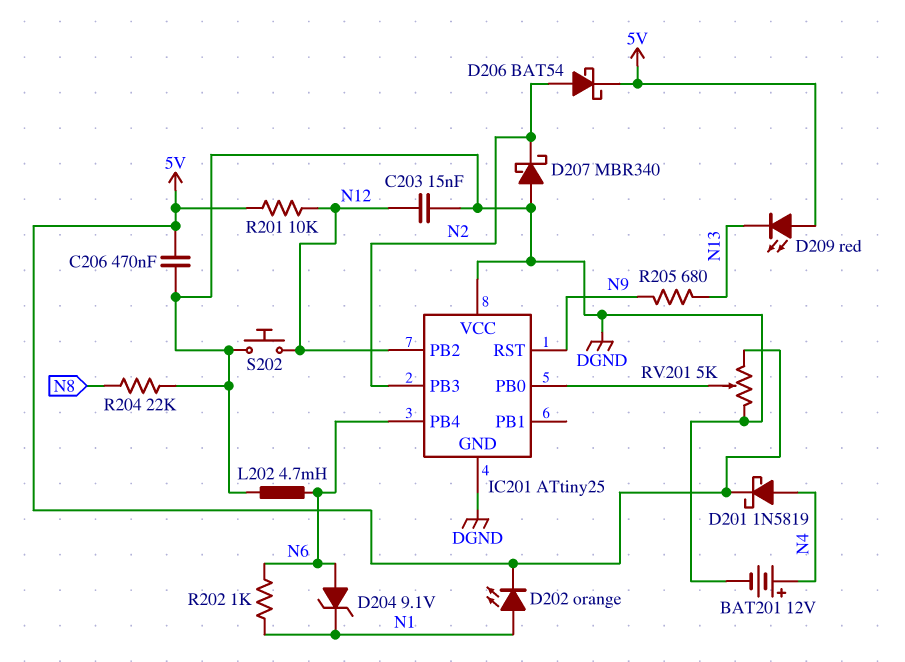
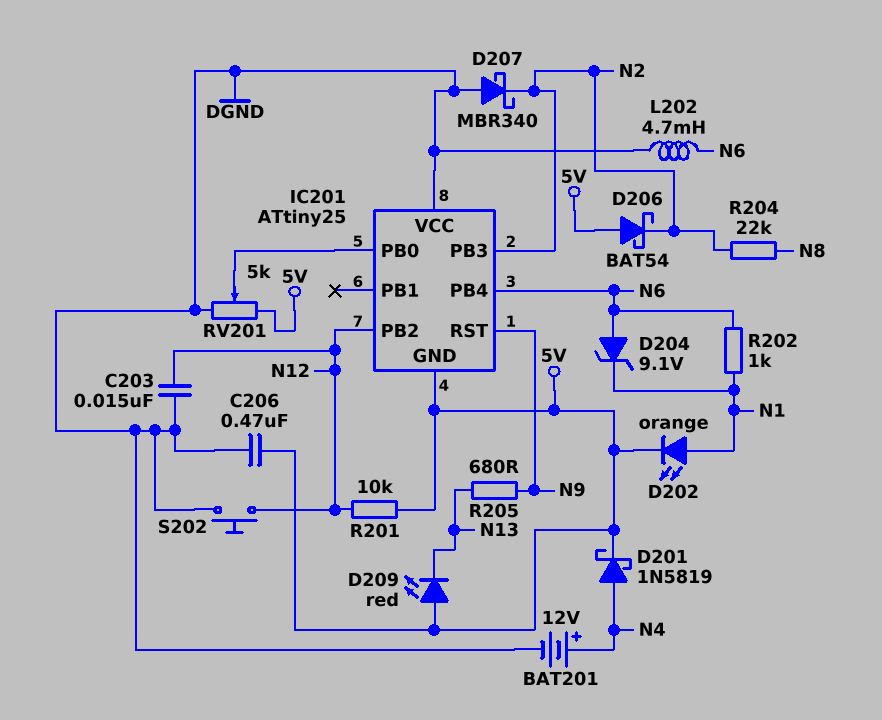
D206: schottky BAT54 (A N2, K 5V) -> schottky BAT54 (A 5V, K N2)
IC201 pin GND: DGND -> 5V
R204: 22k (DGND, N8) -> 22k (N2, N8)

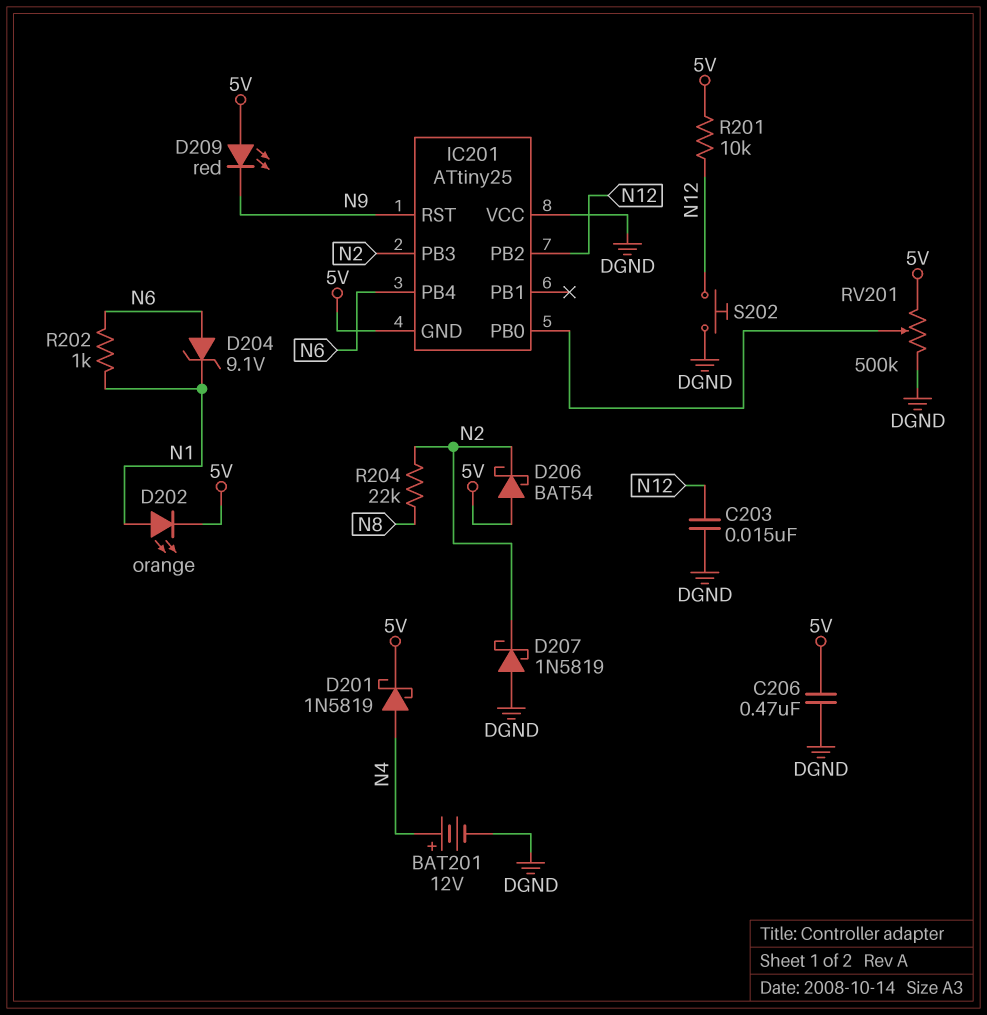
D207: schottky MBR340 (A DGND, K N2) -> schottky 1N5819 (A DGND, K N2)
D209: LED red (A 5V, K N13) -> LED red (A 5V, K N9)
L202: 4.7mH (DGND, N6) -> none
R205: 680 (N9, N13) -> none
RV201: 5k (5V, DGND, wiper IC201/PB0) -> 500k (5V, DGND, wiper IC201/PB0)

